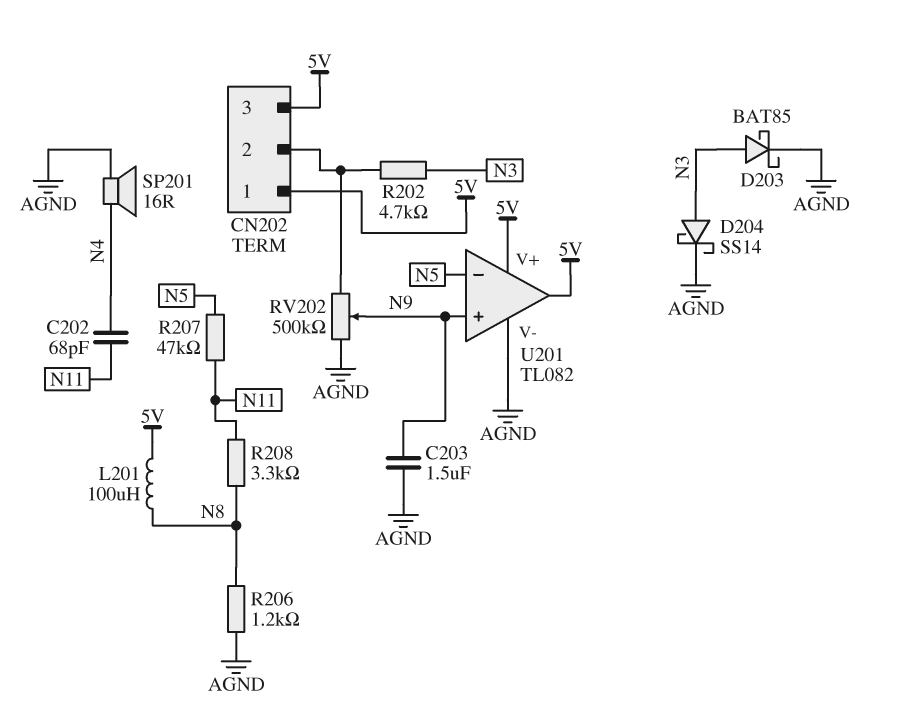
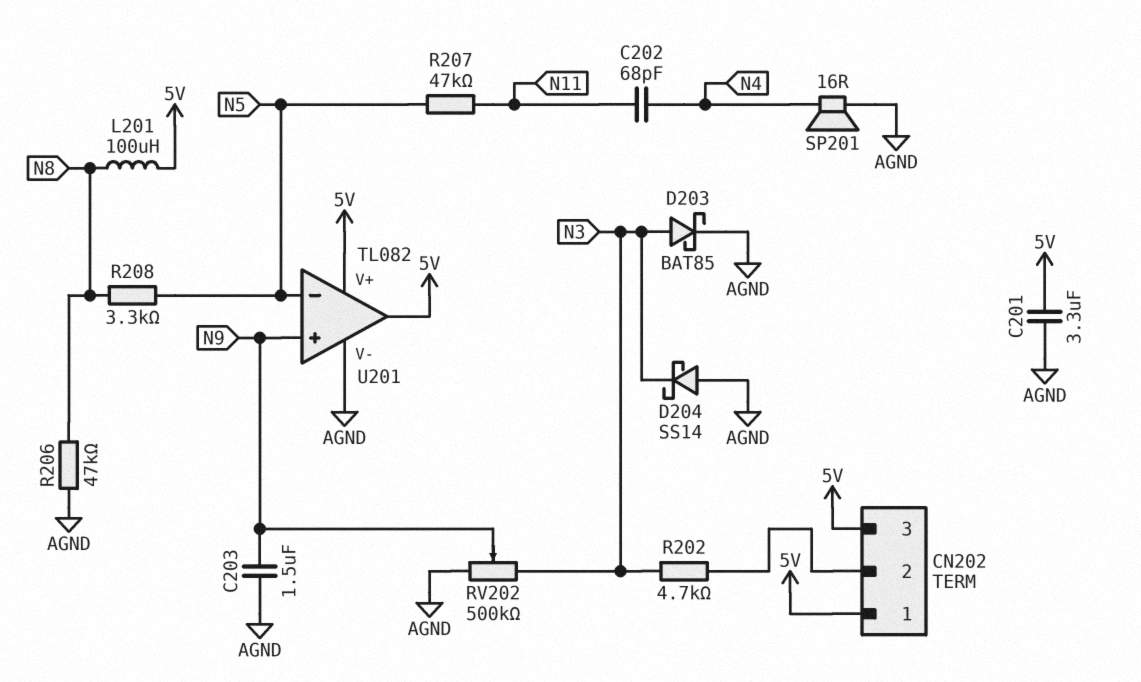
C201: none -> 3.3uF (5V, AGND)
D204: schottky SS14 (A N3, K AGND) -> schottky SS14 (A AGND, K N3)
R206: 1.2k (AGND, N8) -> 47k (AGND, N8)
R208: 3.3k (N8, N11) -> 3.3k (N5, N8)
RV202: 500k (AGND, CN202/2, wiper N9) -> 500k (AGND, N3, wiper N9)

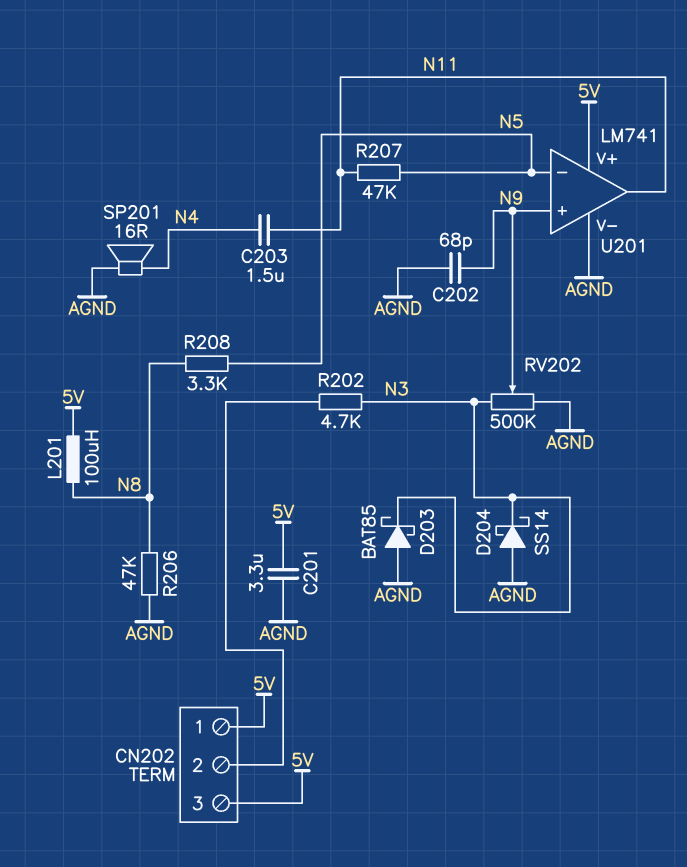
C202: 68pF (N4, N11) -> 68pF (AGND, N9)
C203: 1.5uF (AGND, N9) -> 1.5uF (N4, N11)
D203: schottky BAT85 (A N3, K AGND) -> schottky BAT85 (A AGND, K N3)
U201: TL082 -> LM741
U201 pin out: 5V -> N11

